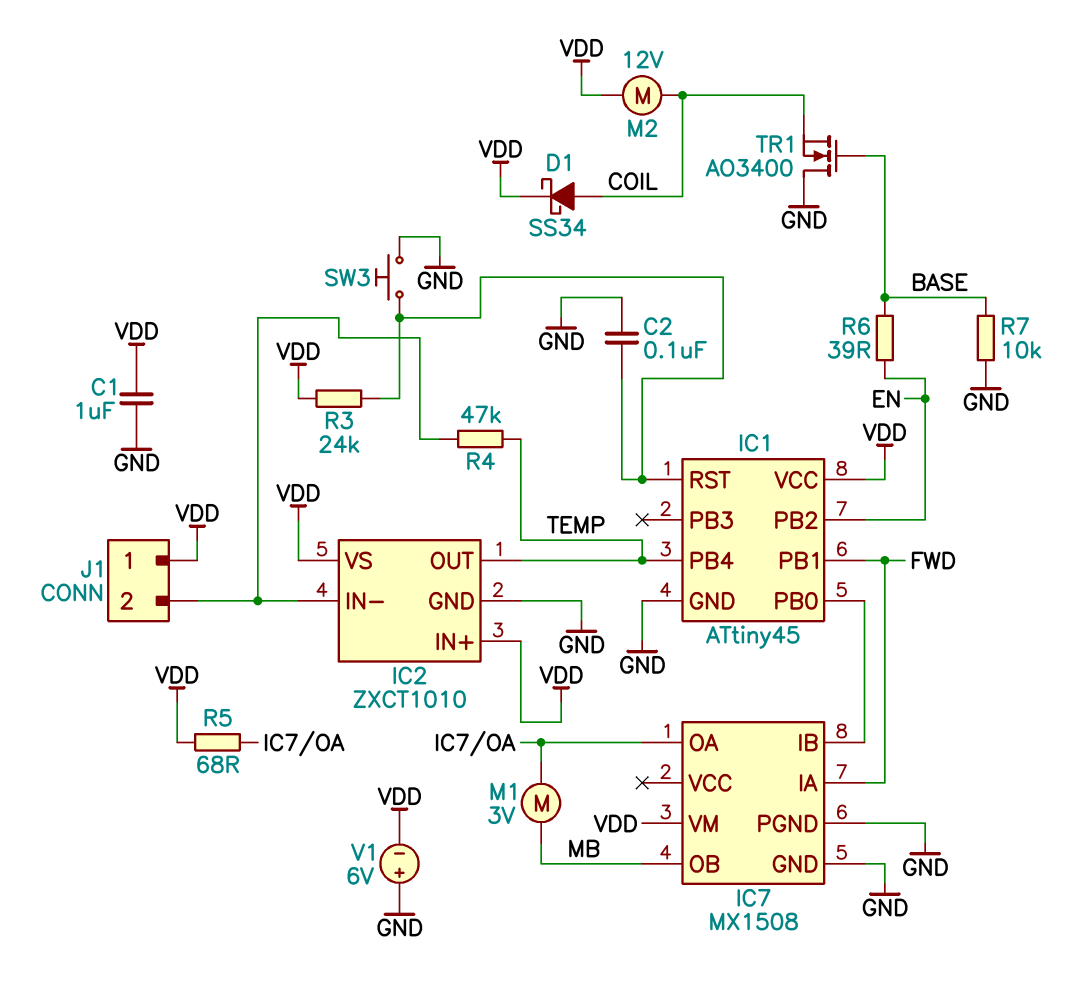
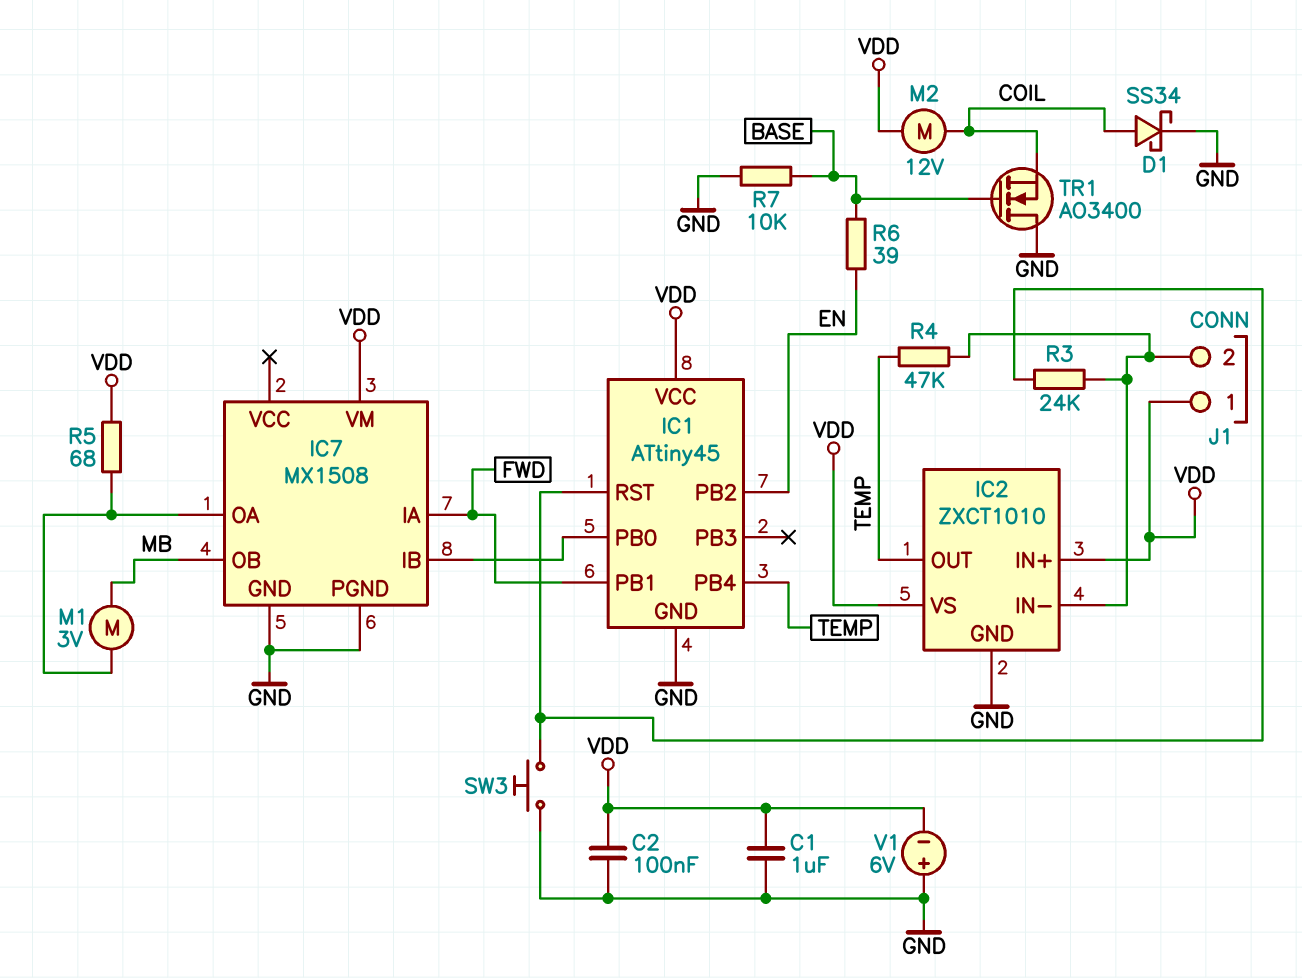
C2: 100nF (GND, IC1/RST) -> 100nF (GND, VDD)
D1: schottky SS34 (A COIL, K VDD) -> schottky SS34 (A COIL, K GND)
R3: 24k (IC1/RST, VDD) -> 24k (IC1/RST, IC2/IN-)

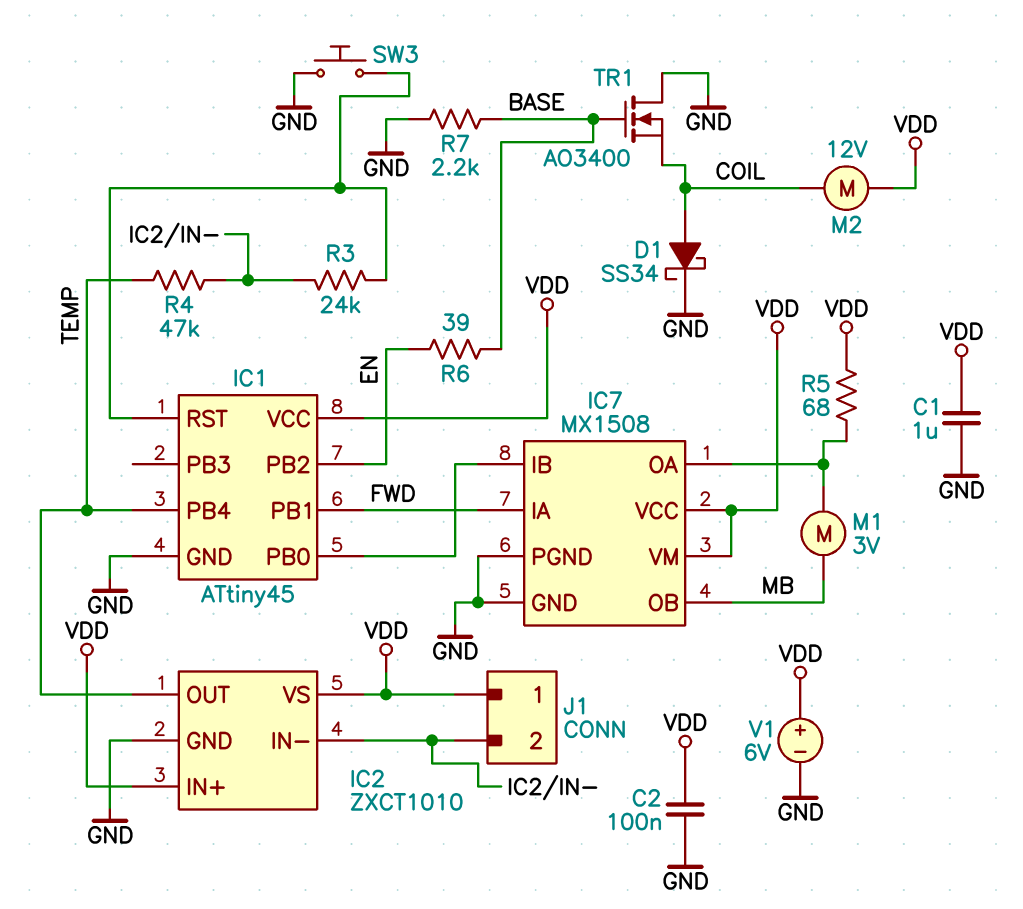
IC7 pin VCC: none -> VDD
R7: 10k (BASE, GND) -> 2.2k (BASE, GND)
V1: 6V (plus GND, minus VDD) -> 6V (plus VDD, minus GND)

